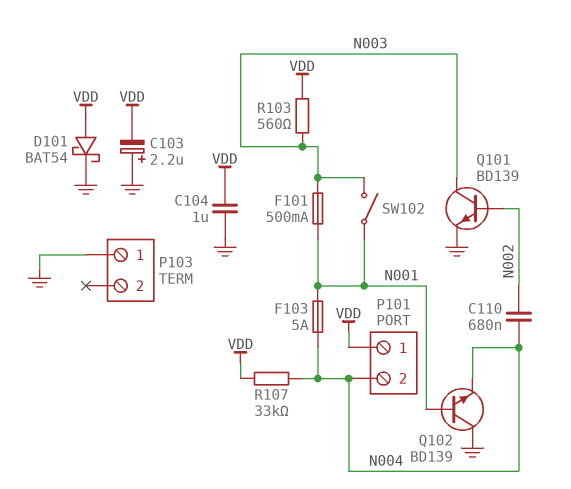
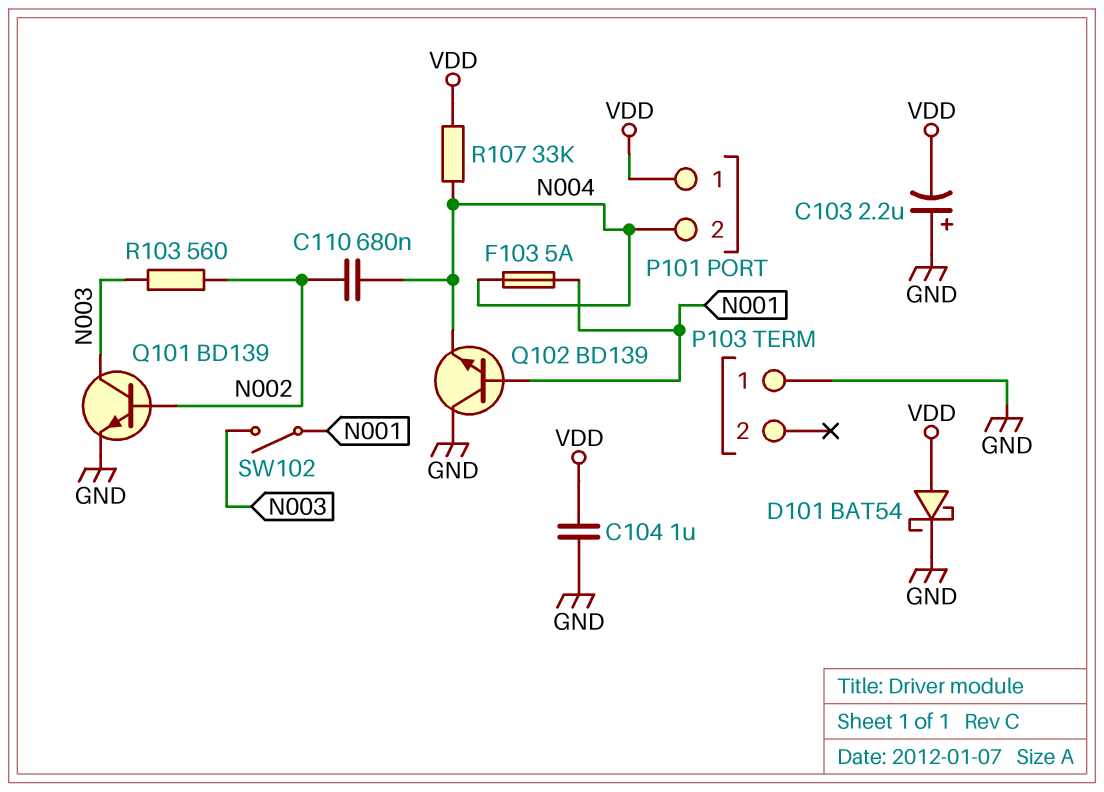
F101: 500mA (N001, N003) -> none
R103: 560 (N003, VDD) -> 560 (N002, N003)

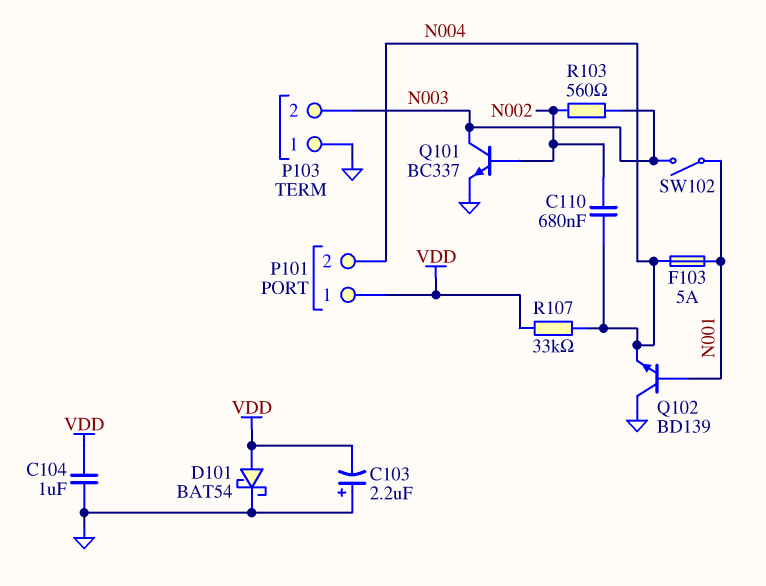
P103 pin 2: none -> N003
Q101: NPN BD139 (B N002, C N003, E GND) -> NPN BC337 (B N002, C N003, E GND)

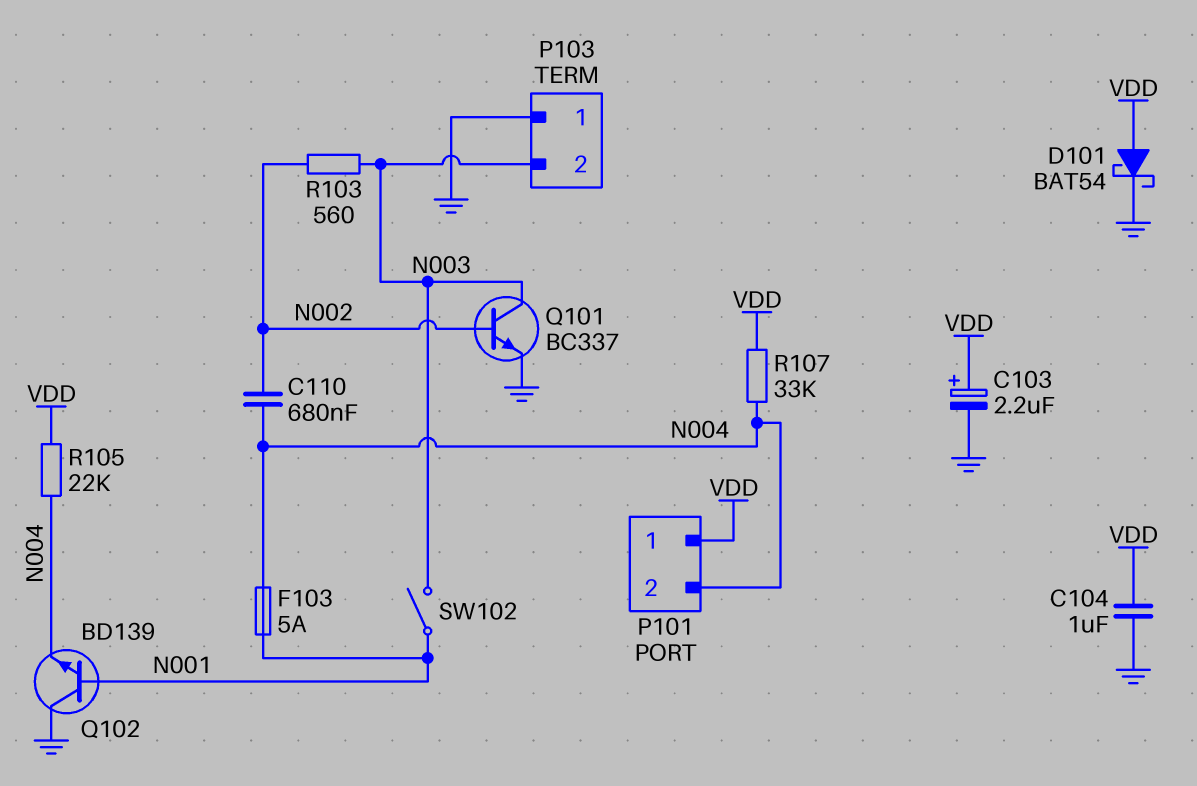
C103: 2.2uF (plus GND, minus VDD) -> 2.2uF (plus VDD, minus GND)
R105: none -> 22k (N004, VDD)

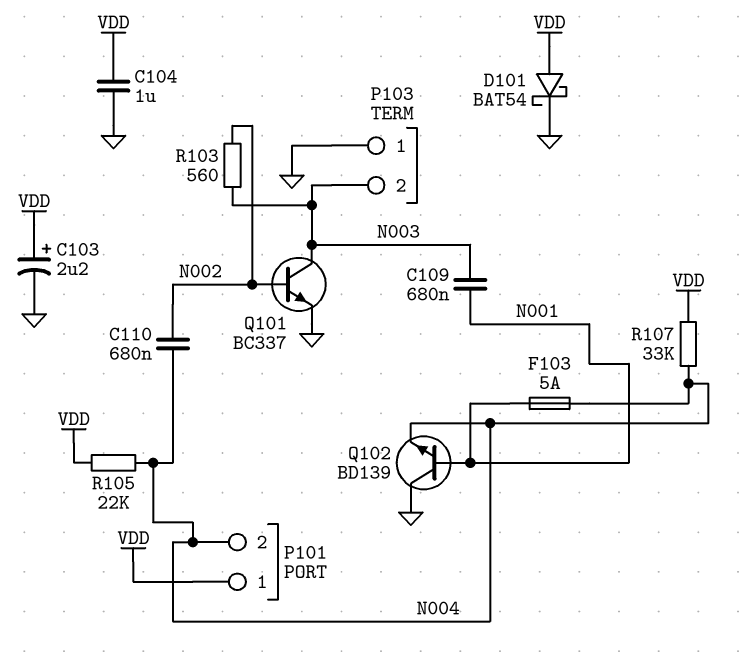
C109: none -> 680nF (N001, N003)
SW102: switch (N001, N003) -> none

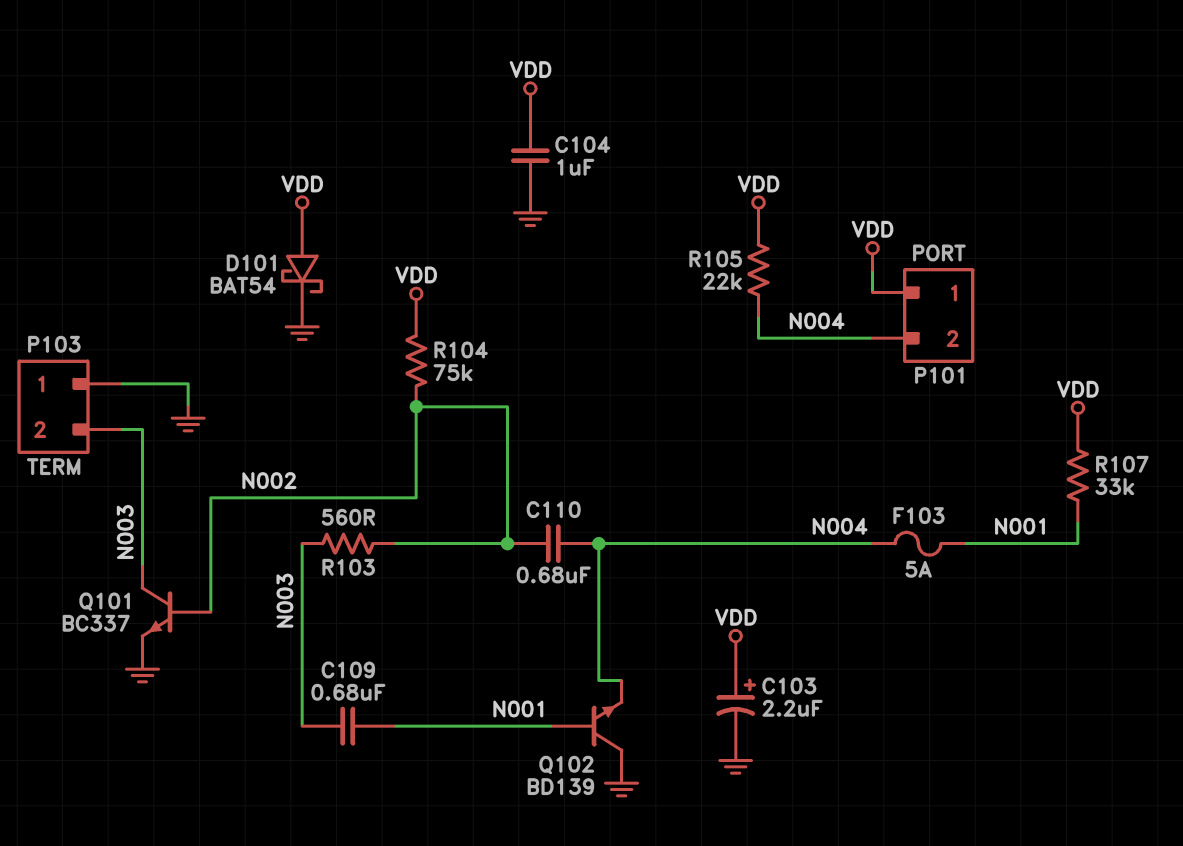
R104: none -> 75k (N002, VDD)
R107: 33k (N004, VDD) -> 33k (N001, VDD)

